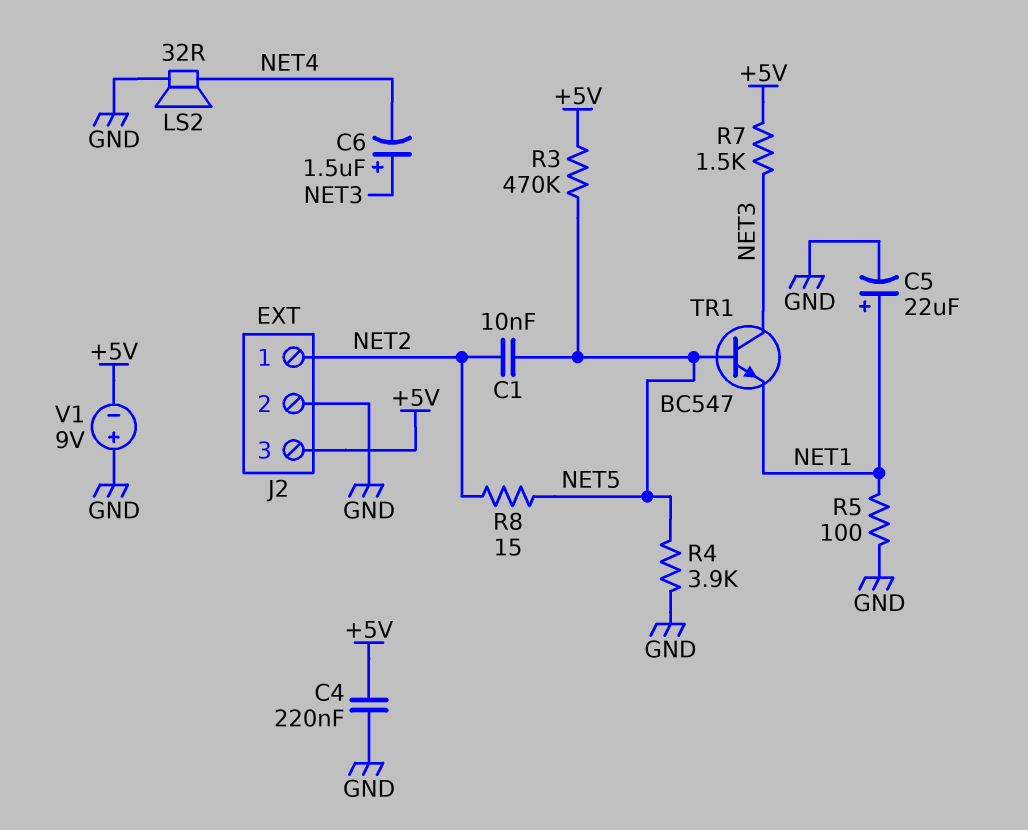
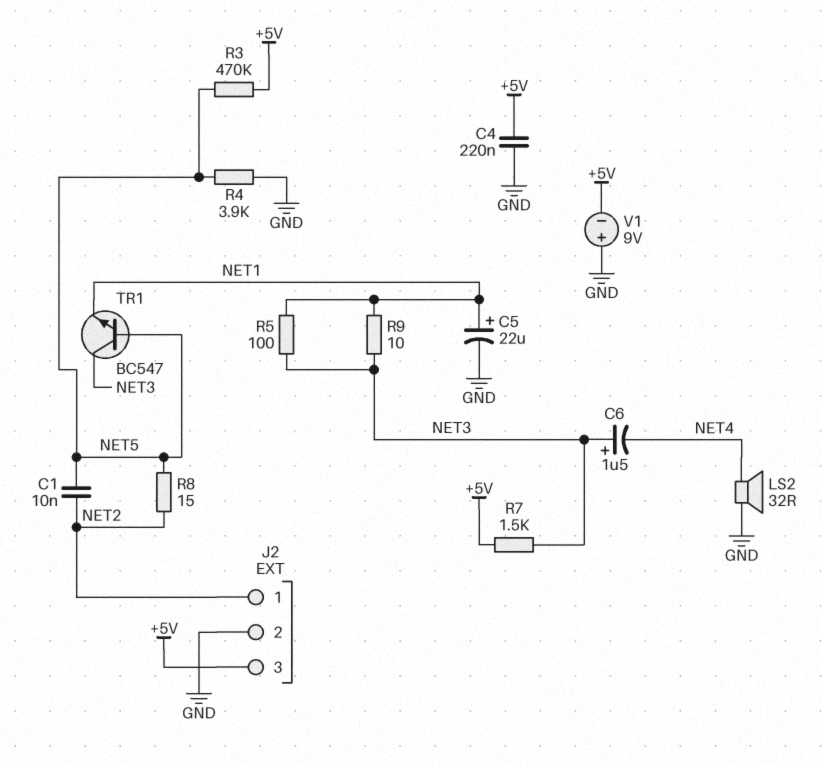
R5: 100 (GND, NET1) -> 100 (NET1, NET3)
R9: none -> 10 (NET1, NET3)

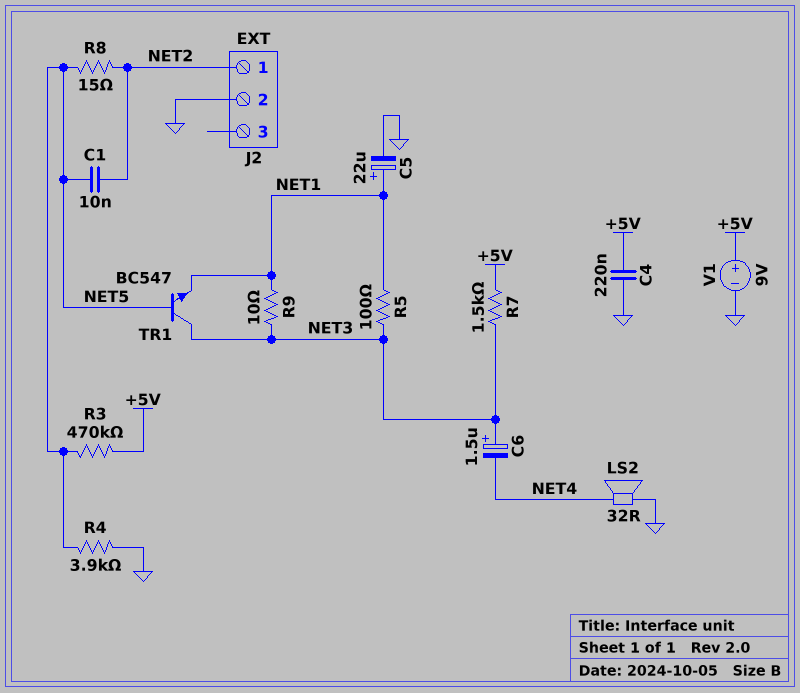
J2 pin 3: +5V -> none
V1: 9V (plus GND, minus +5V) -> 9V (plus +5V, minus GND)

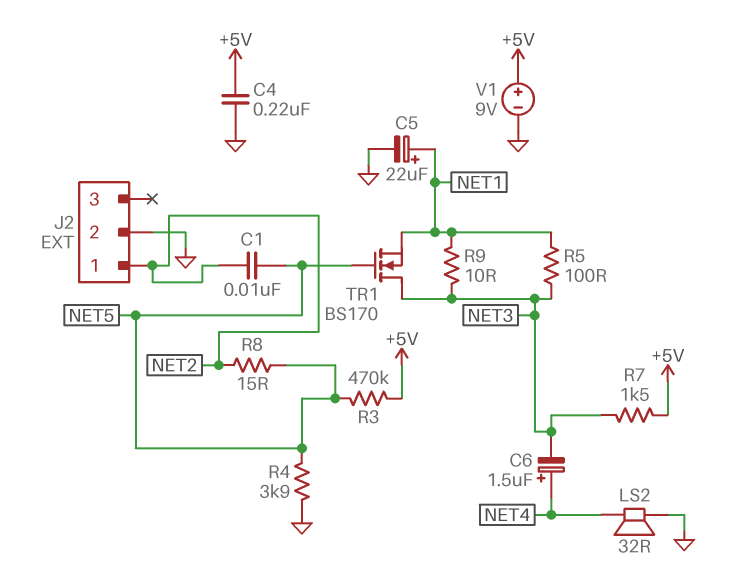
C6: 1.5uF (plus NET3, minus NET4) -> 1.5uF (plus NET4, minus NET3)
TR1: NPN BC547 (B NET5, C NET3, E NET1) -> NMOS BS170 (G NET5, D NET3, S NET1)

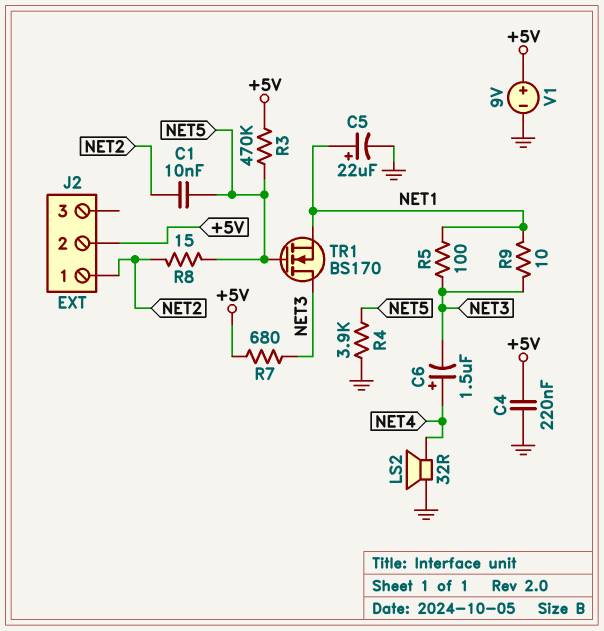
J2 pin 2: GND -> +5V
R7: 1.5k (+5V, NET3) -> 680 (+5V, NET3)

